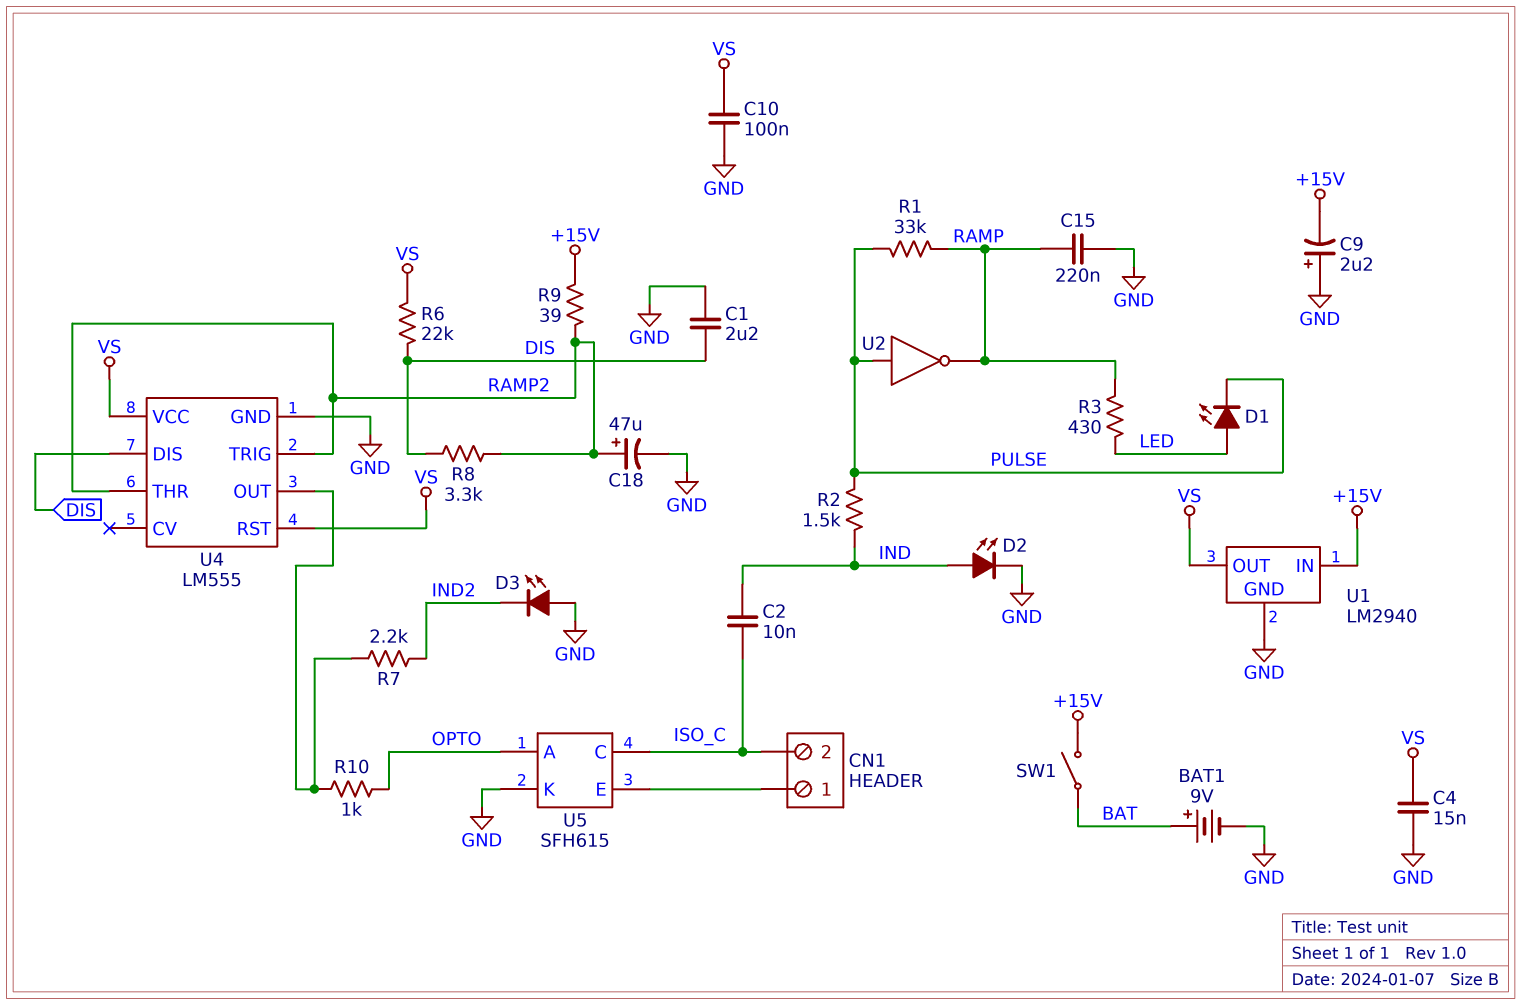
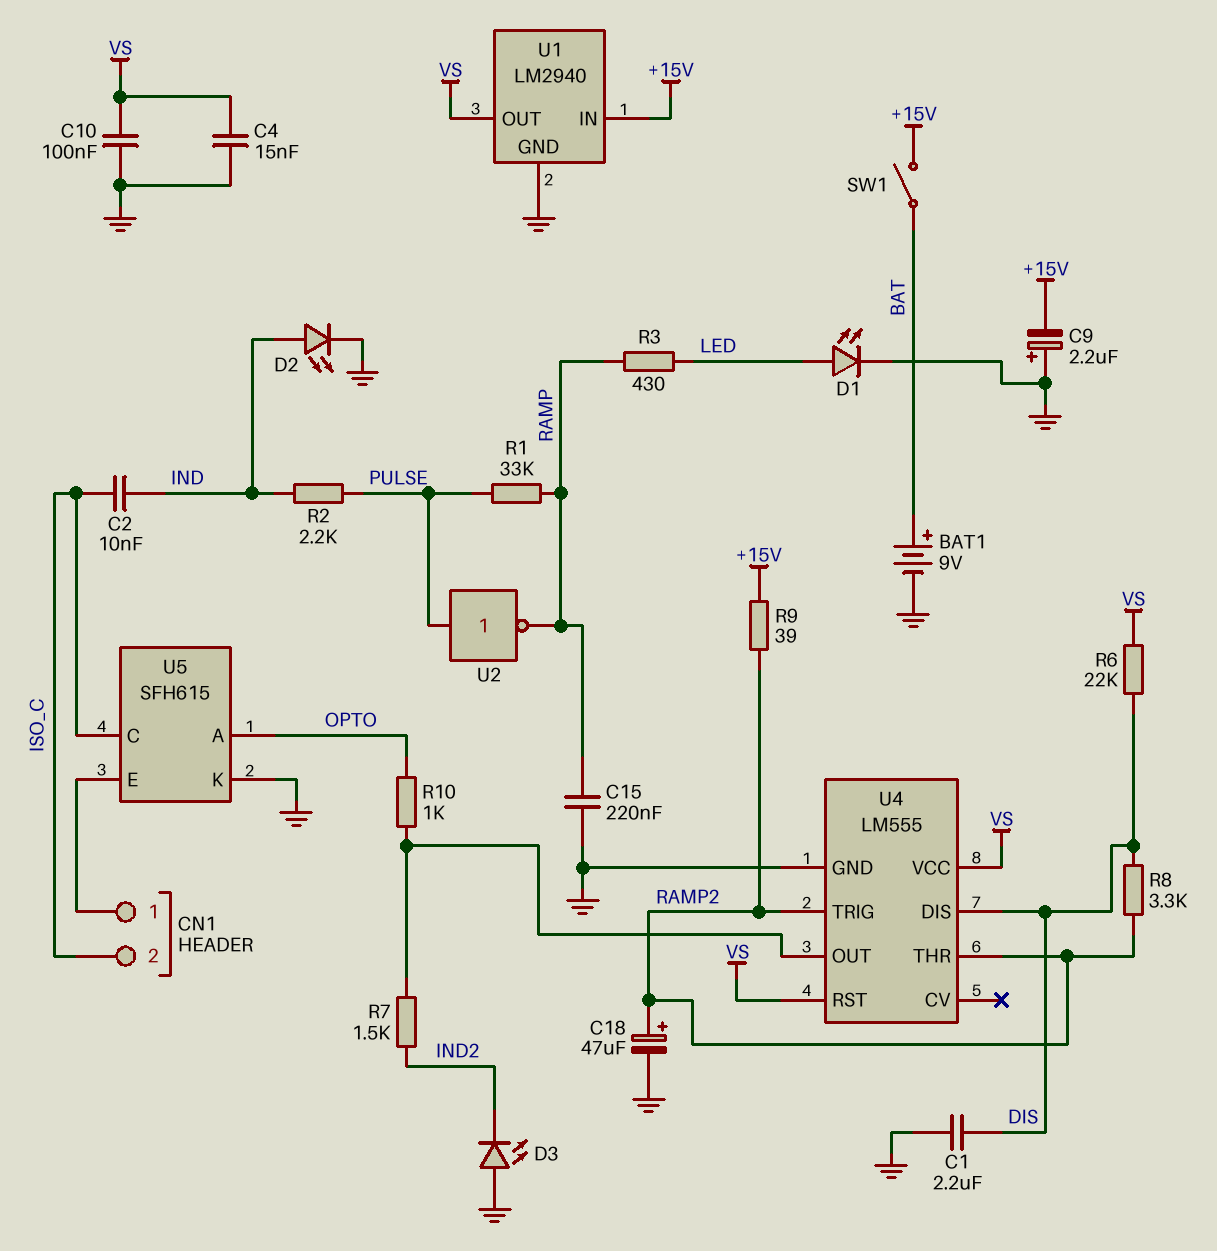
D1: LED (A LED, K PULSE) -> LED (A LED, K GND)
R2: 1.5k (IND, PULSE) -> 2.2k (IND, PULSE)
R7: 2.2k (IND2, U4/OUT) -> 1.5k (IND2, U4/OUT)

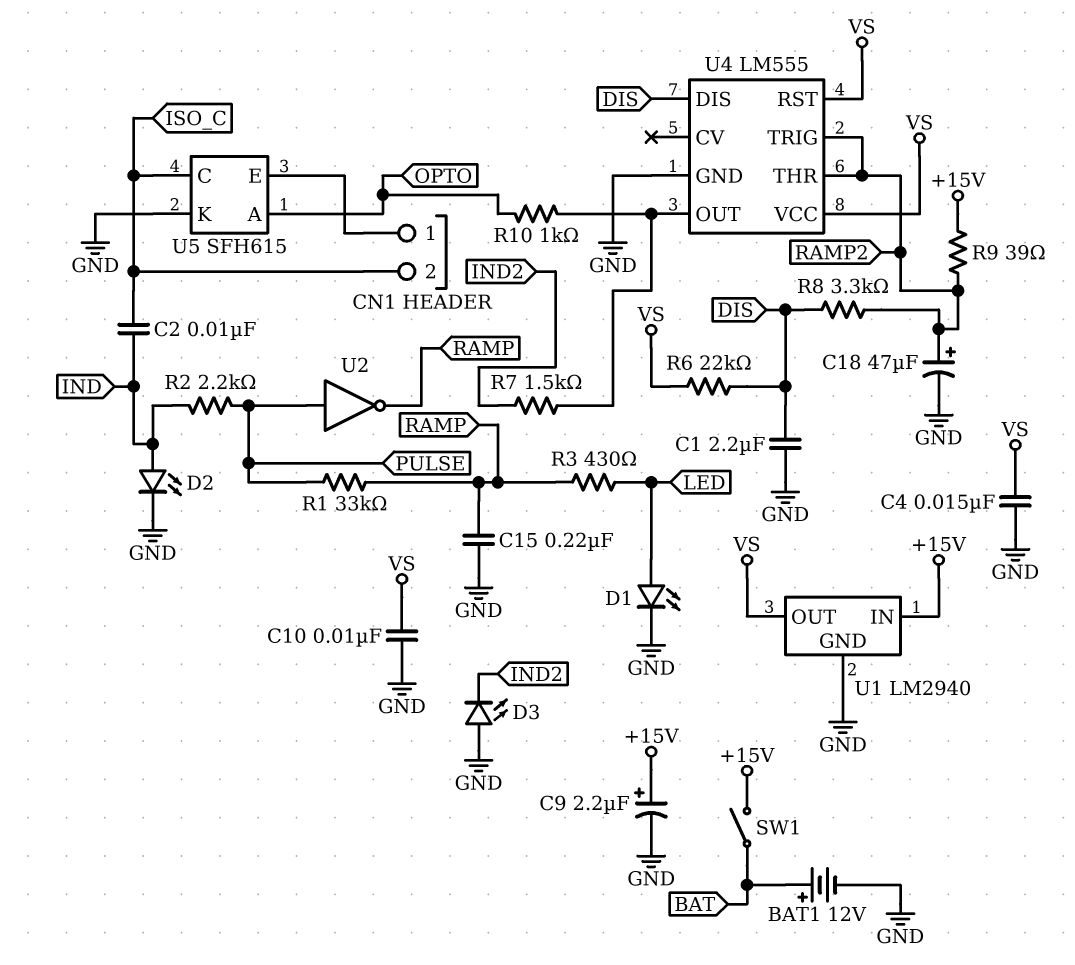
BAT1: 9V (plus BAT, minus GND) -> 12V (plus BAT, minus GND)
C9: 2.2uF (plus GND, minus +15V) -> 2.2uF (plus +15V, minus GND)
C10: 100nF (GND, VS) -> 10nF (GND, VS)

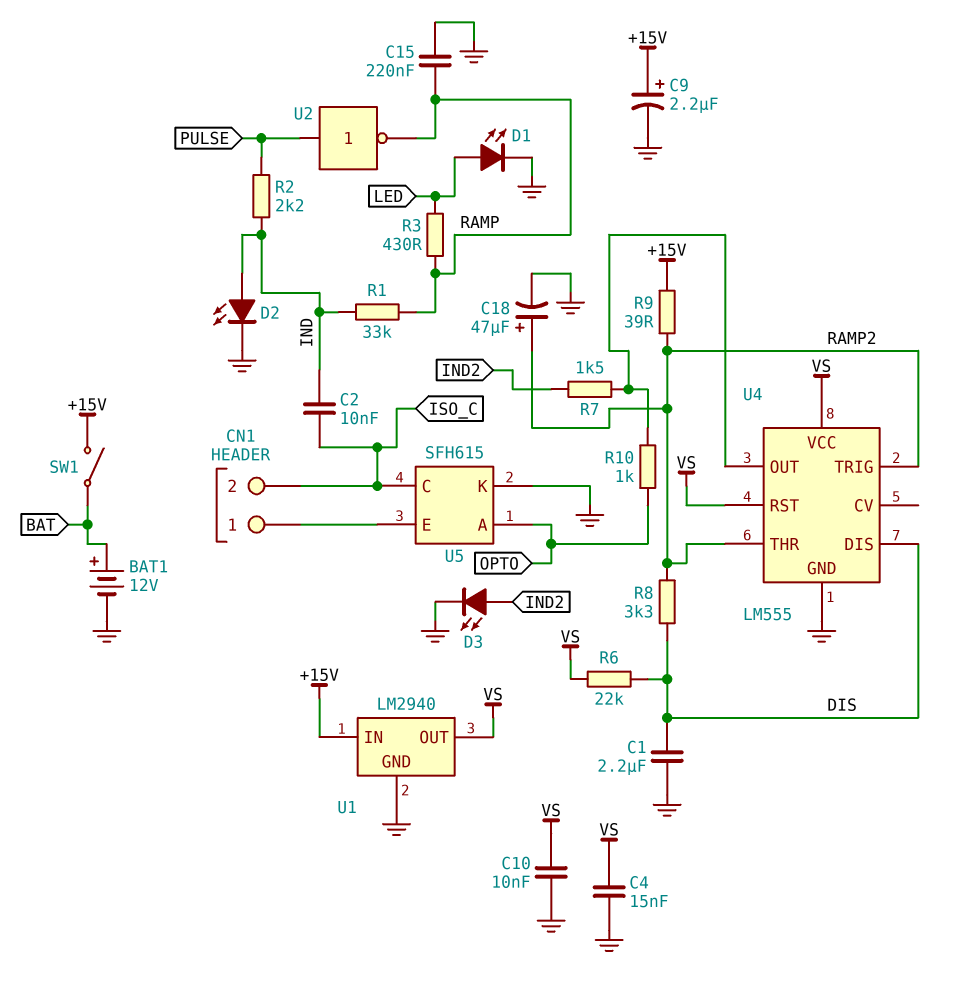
D3: LED (A GND, K IND2) -> LED (A IND2, K GND)
R1: 33k (PULSE, RAMP) -> 33k (IND, RAMP)

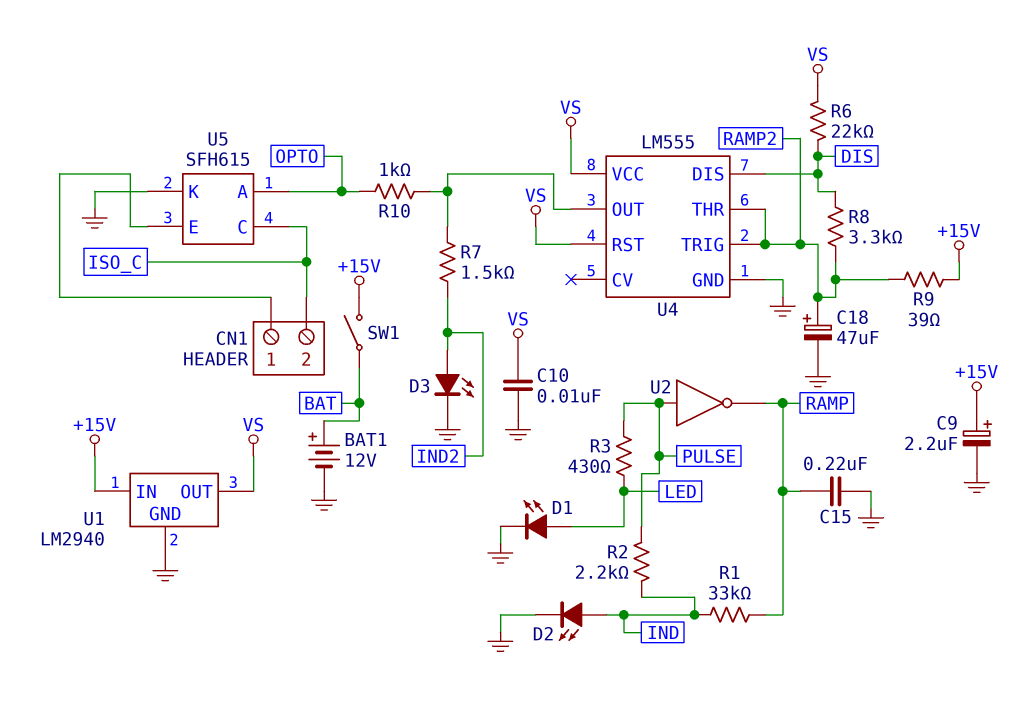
C1: 2.2uF (DIS, GND) -> none
C2: 10nF (IND, ISO_C) -> none
C4: 15nF (GND, VS) -> none
R3: 430 (LED, RAMP) -> 430 (LED, PULSE)

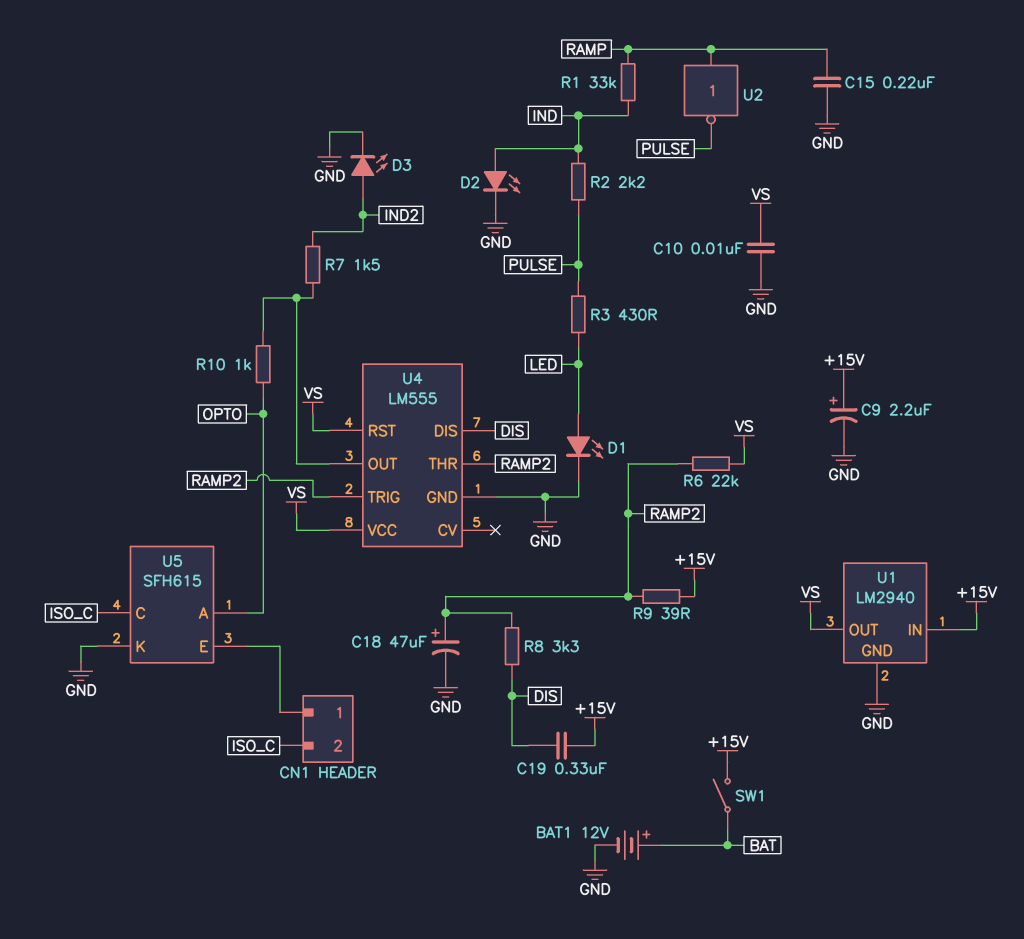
C19: none -> 330nF (+15V, DIS)
R6: 22k (DIS, VS) -> 22k (RAMP2, VS)
U2: NOT (in PULSE, out RAMP) -> NOT (in RAMP, out PULSE)

